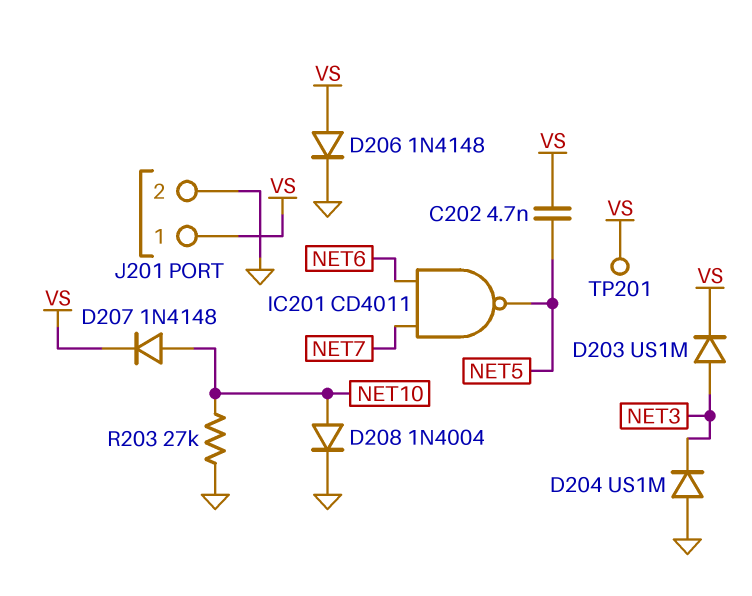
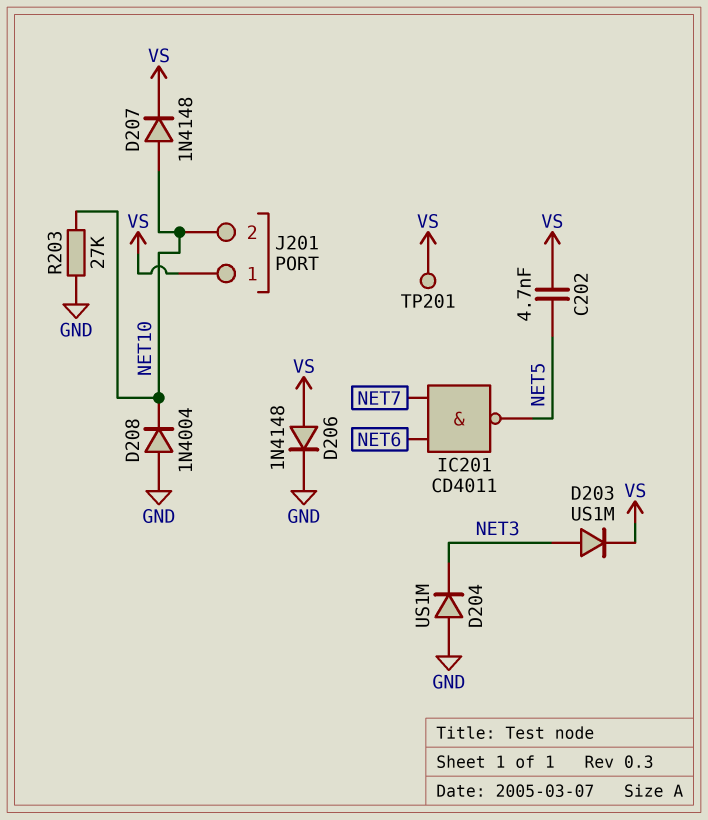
D208: diode 1N4004 (A NET10, K GND) -> diode 1N4004 (A GND, K NET10)
J201 pin 2: GND -> NET10

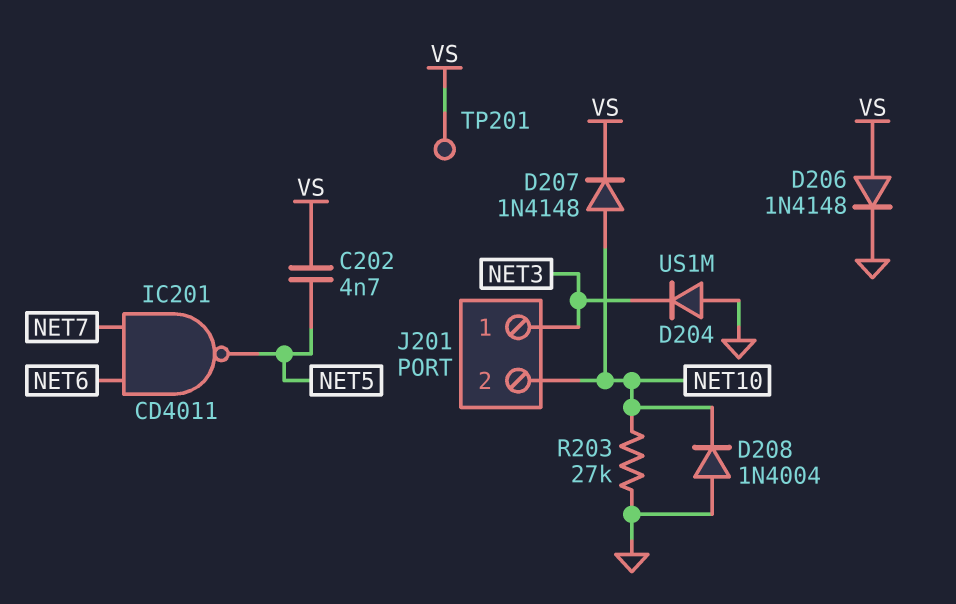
D203: diode US1M (A NET3, K VS) -> none
J201 pin 1: VS -> NET3

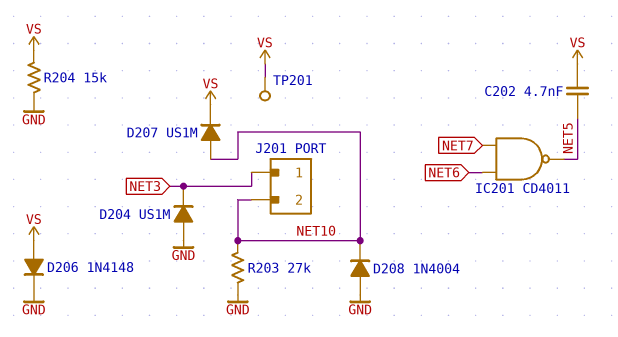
D207: diode 1N4148 (A NET10, K VS) -> diode US1M (A NET10, K VS)
R204: none -> 15k (GND, VS)

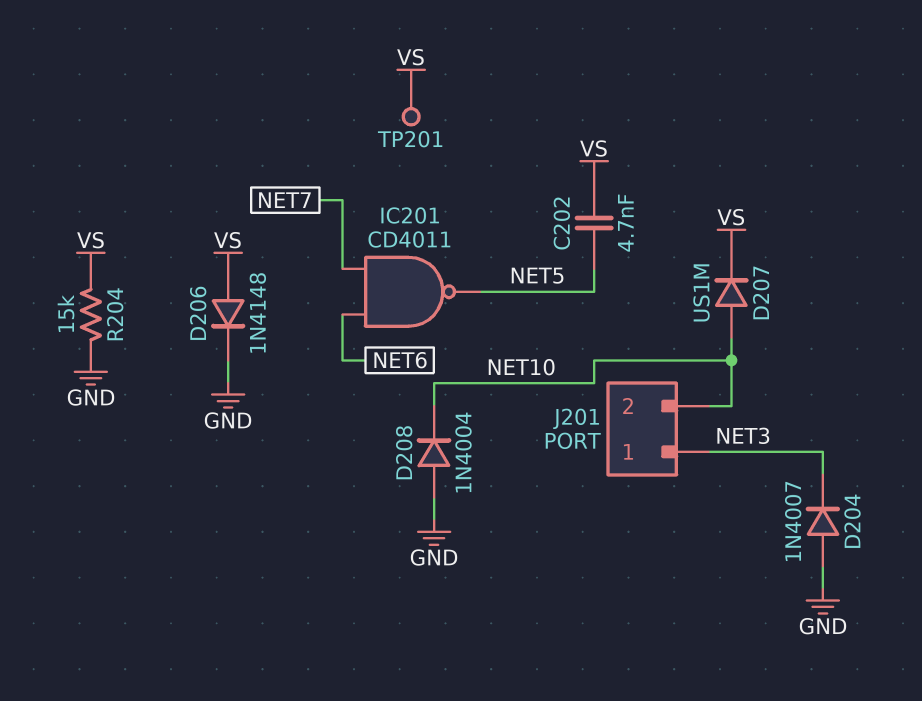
D204: diode US1M (A GND, K NET3) -> diode 1N4007 (A GND, K NET3)
R203: 27k (GND, NET10) -> none

